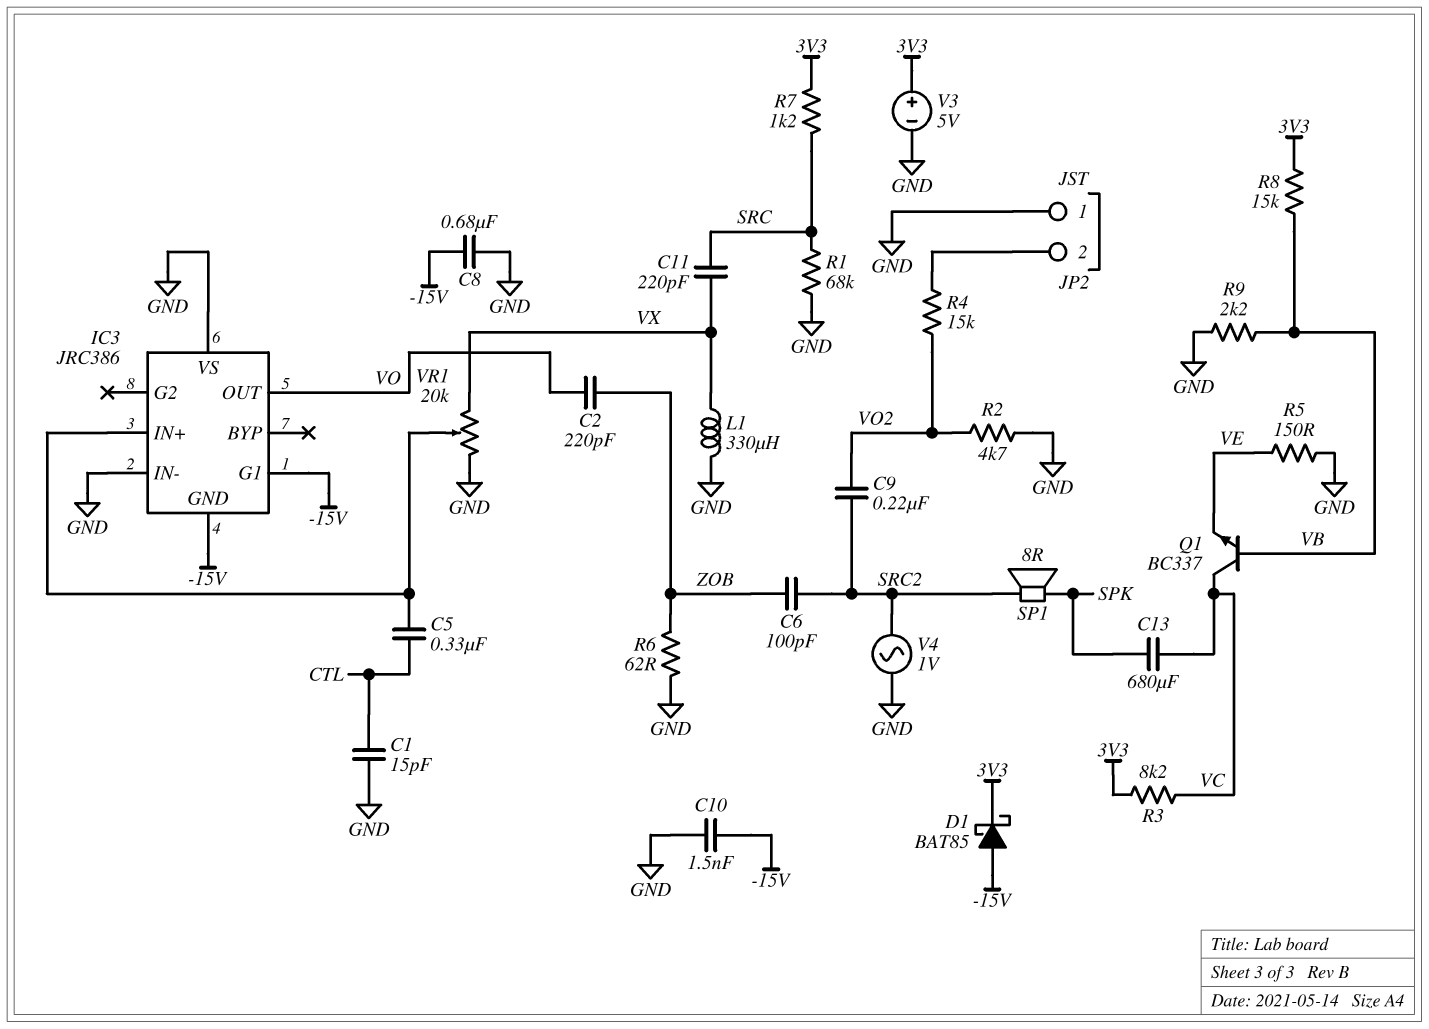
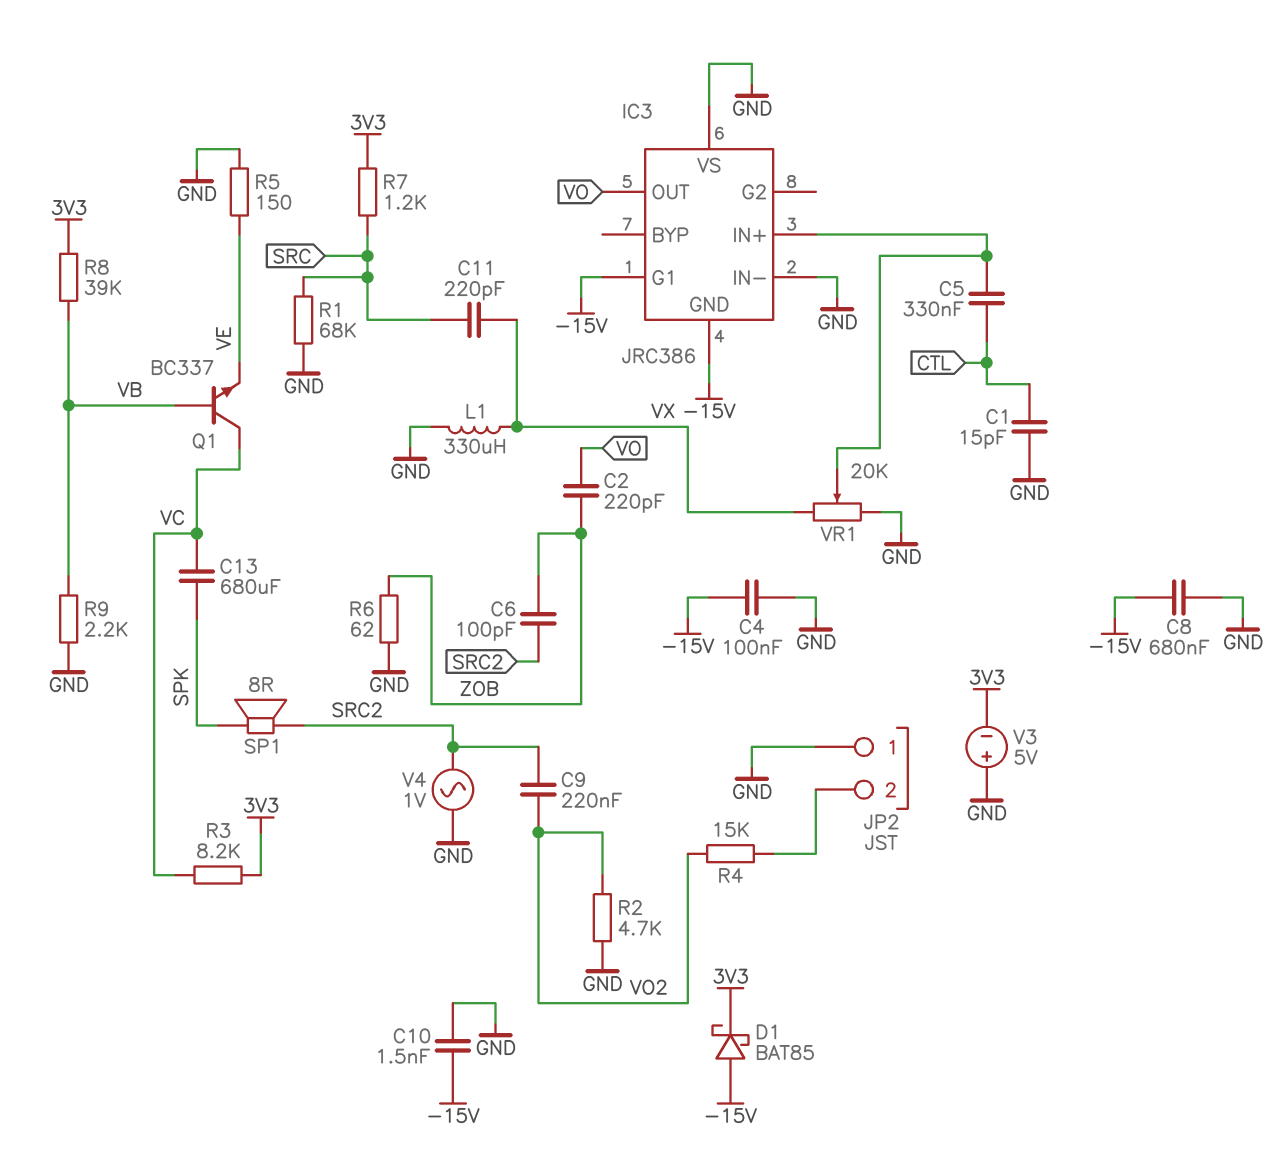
C4: none -> 100nF (-15V, GND)
R8: 15k (3V3, VB) -> 39k (3V3, VB)
V3: 5V (plus 3V3, minus GND) -> 5V (plus GND, minus 3V3)

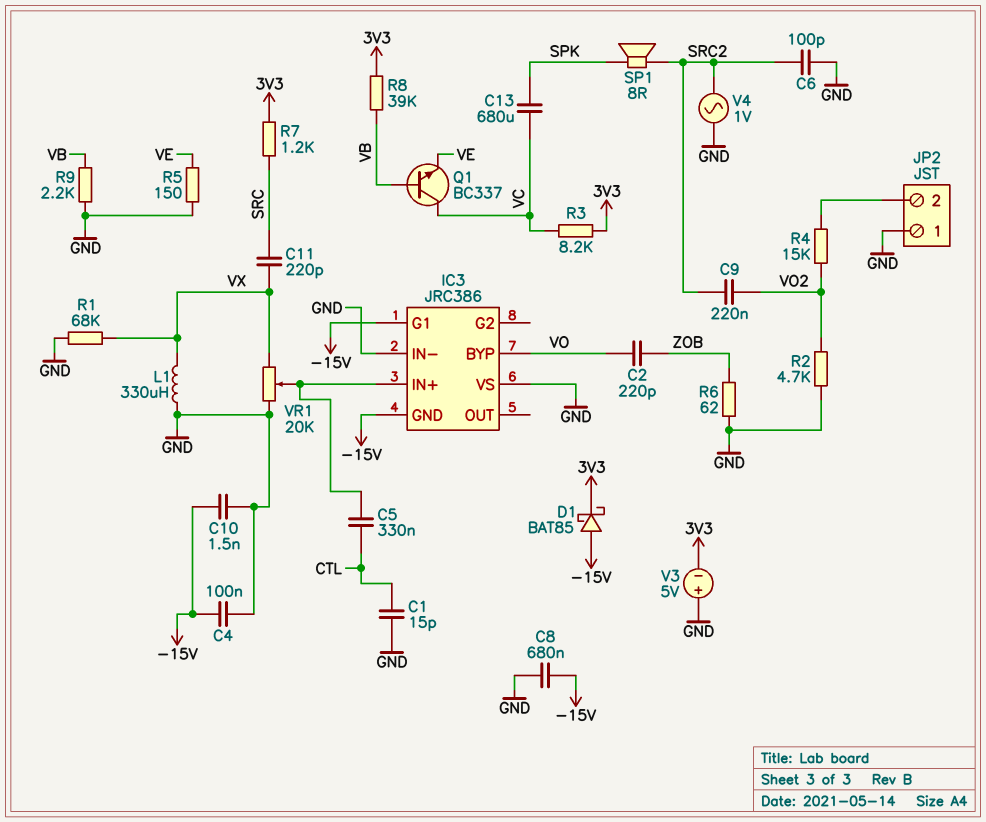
C6: 100pF (SRC2, ZOB) -> 100pF (GND, SRC2)
IC3 pin BYP: none -> VO
IC3 pin OUT: VO -> none
R1: 68k (GND, SRC) -> 68k (GND, VX)

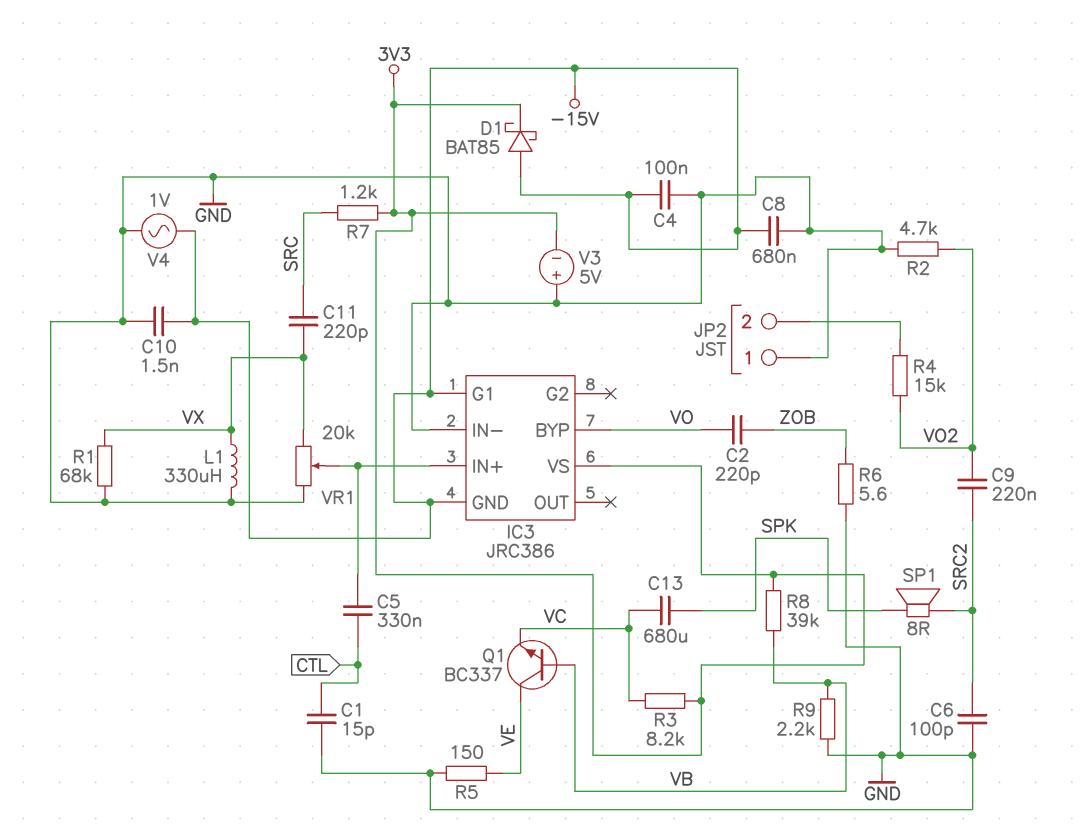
IC3 pin VS: GND -> 3V3
Q1: NPN BC337 (B VB, C VC, E VE) -> NPN BC337 (B VB, C VE, E VC)
R6: 62 (GND, ZOB) -> 5.6 (GND, ZOB)
V4: AC 1V (GND, SRC2) -> AC 1V (-15V, GND)

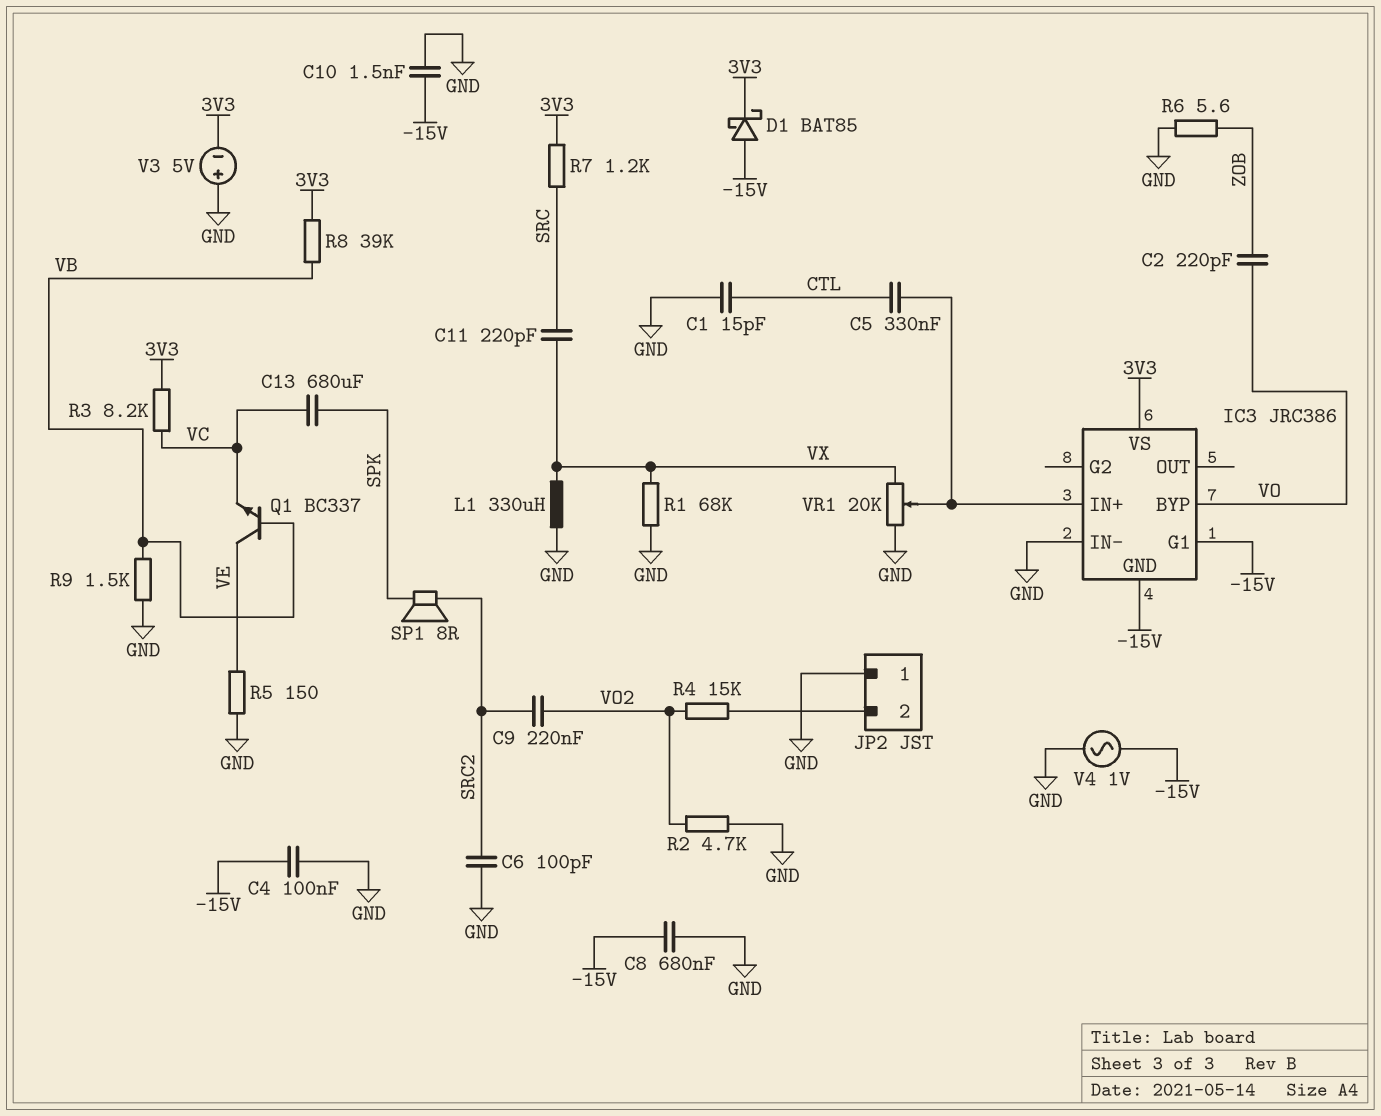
R9: 2.2k (GND, VB) -> 1.5k (GND, VB)

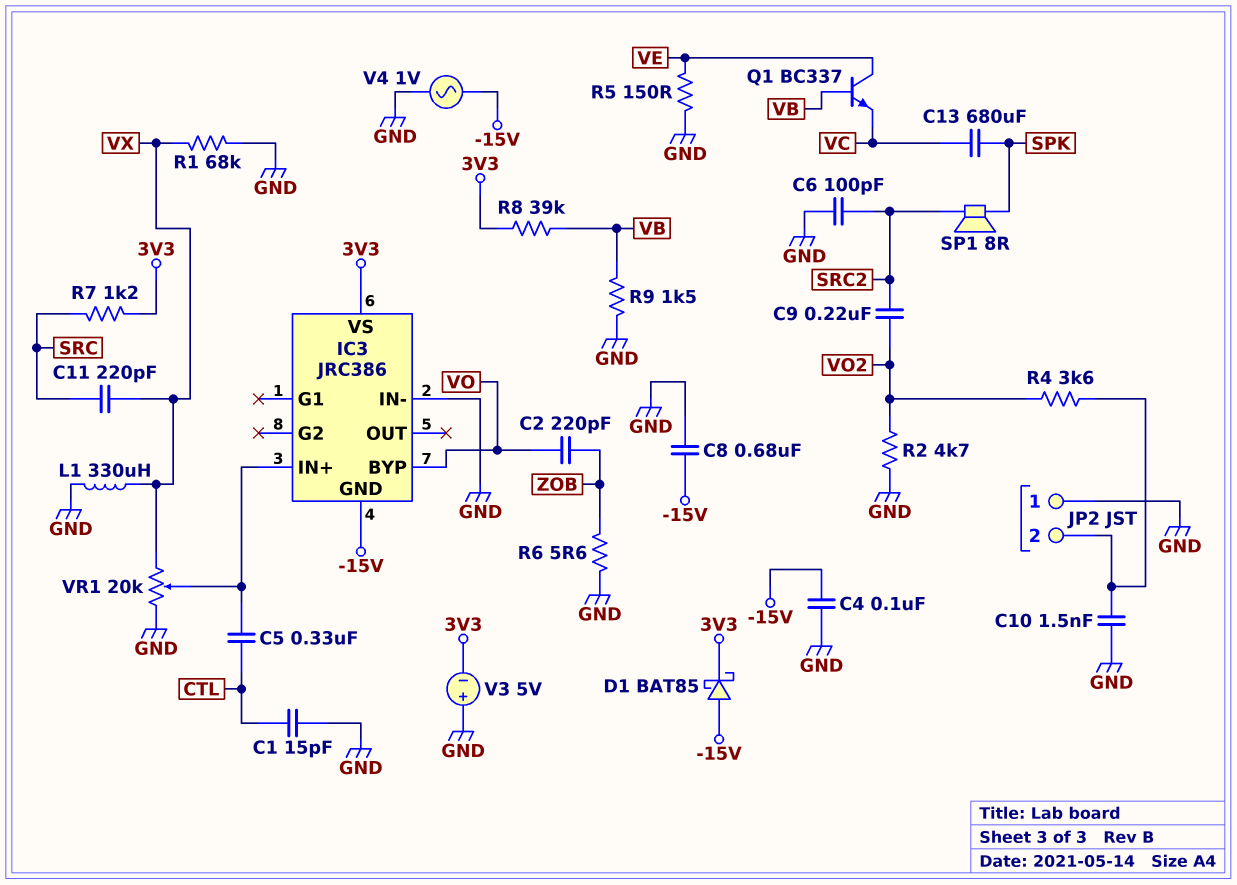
C10: 1.5nF (-15V, GND) -> 1.5nF (GND, JP2/2)
IC3 pin G1: -15V -> none
R3: 8.2k (3V3, VC) -> none
R4: 15k (JP2/2, VO2) -> 3.6k (JP2/2, VO2)

